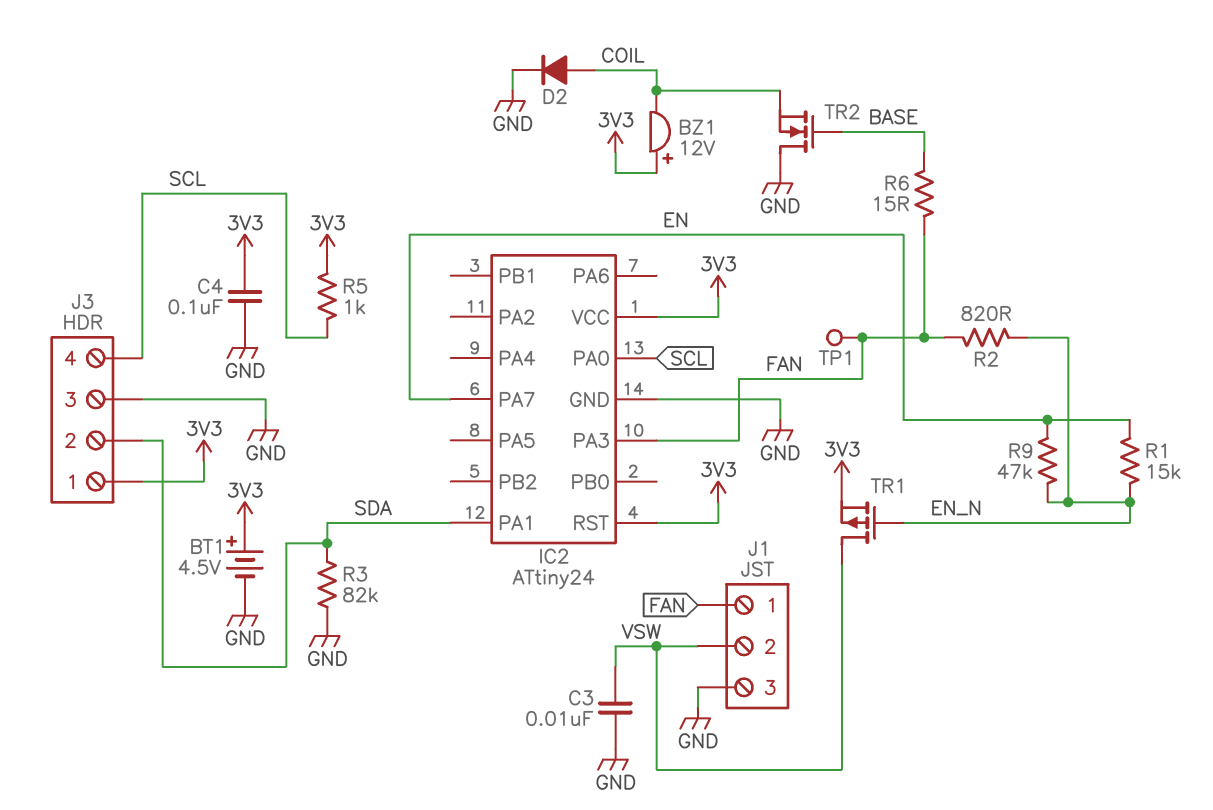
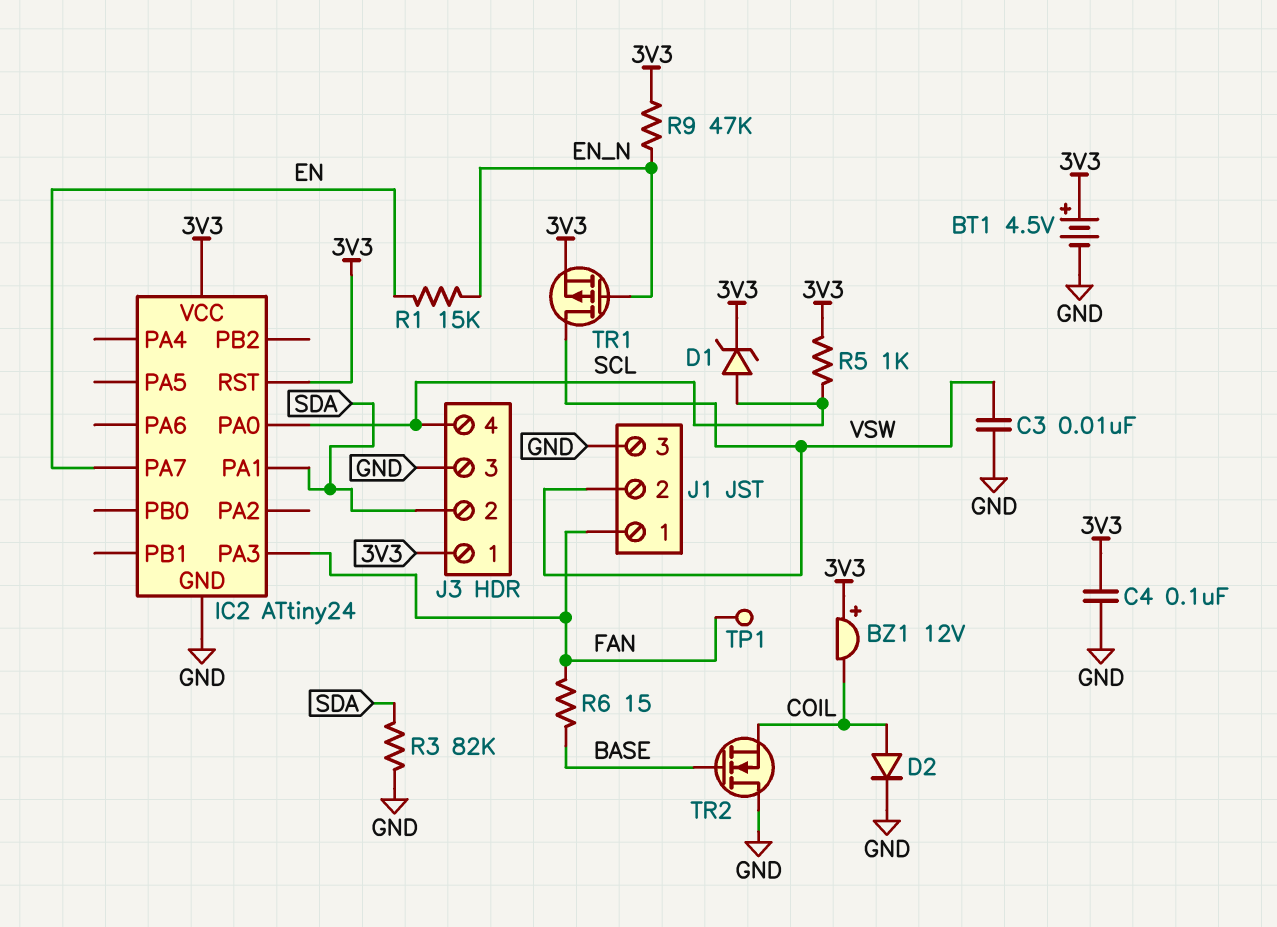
D1: none -> zener (A SCL, K 3V3)
R2: 820 (EN_N, FAN) -> none
R9: 47k (EN, EN_N) -> 47k (3V3, EN_N)

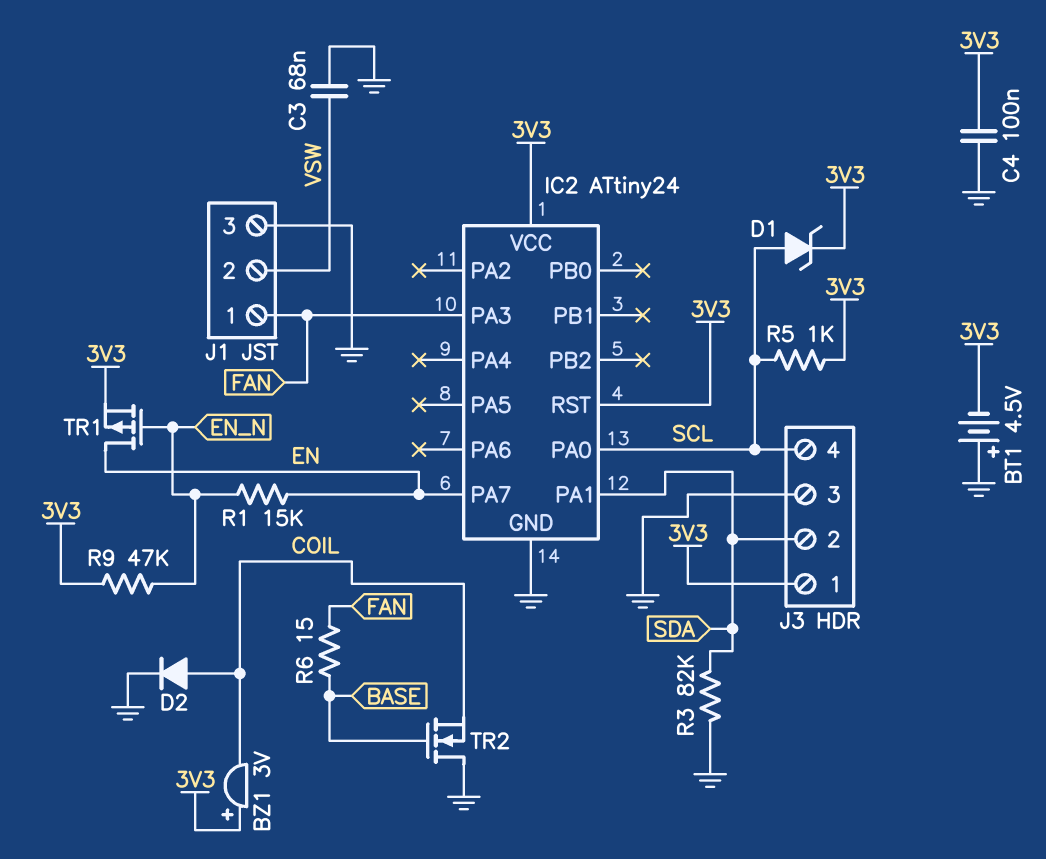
BT1: 4.5V (plus 3V3, minus GND) -> 4.5V (plus GND, minus 3V3)
BZ1: buzzer 12V (plus 3V3, minus COIL) -> buzzer 3V (plus 3V3, minus COIL)
C3: 10nF (GND, VSW) -> 68nF (GND, VSW)
TP1: test point (FAN) -> none
TR1: PMOS (G EN_N, D VSW, S 3V3) -> PMOS (G EN_N, D EN, S 3V3)

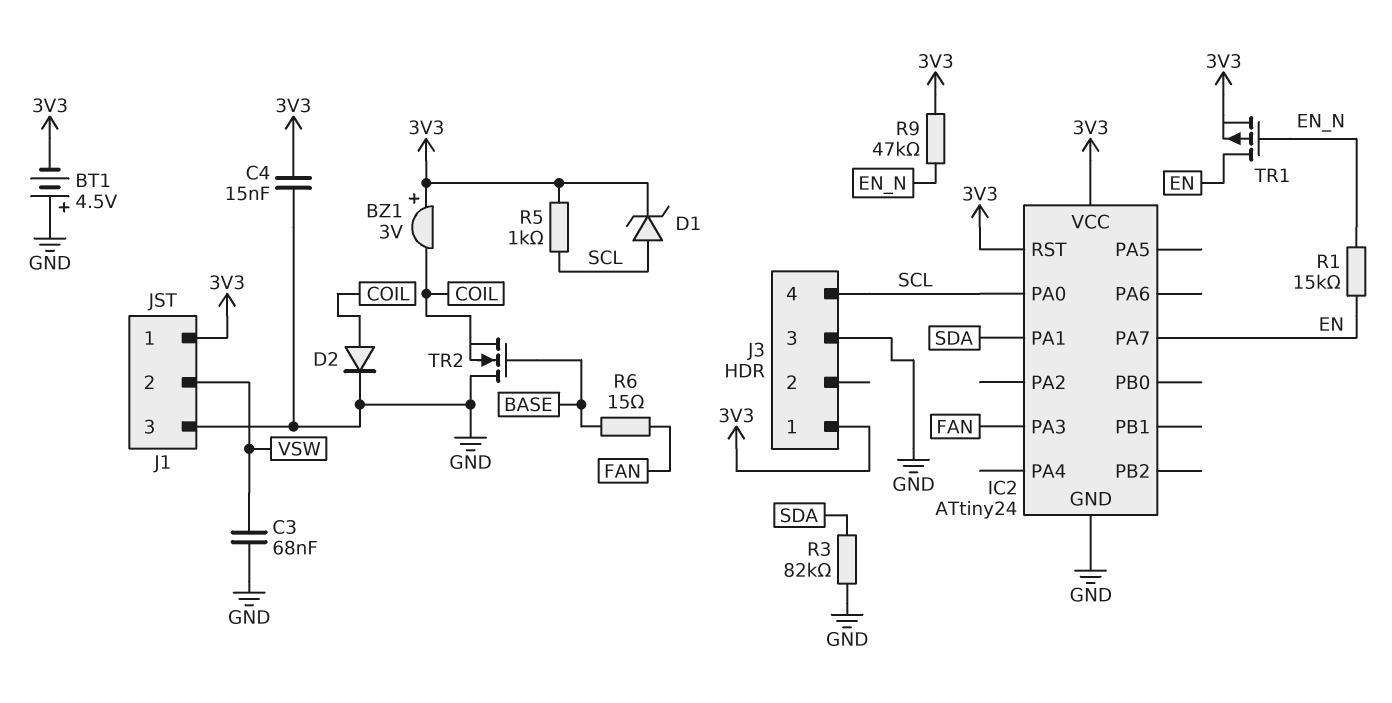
C4: 100nF (3V3, GND) -> 15nF (3V3, GND)
J1 pin 1: FAN -> 3V3
J3 pin 2: SDA -> none

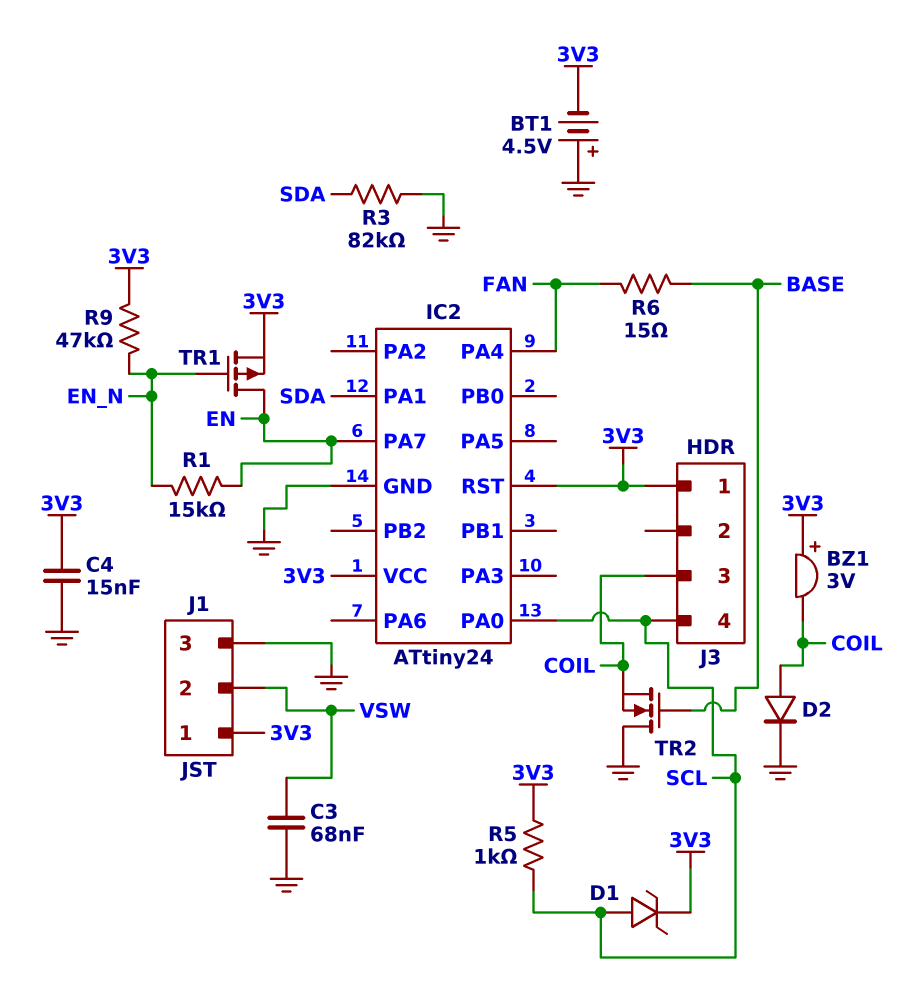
IC2 pin PA3: FAN -> none
IC2 pin PA4: none -> FAN
J3 pin 3: GND -> COIL

